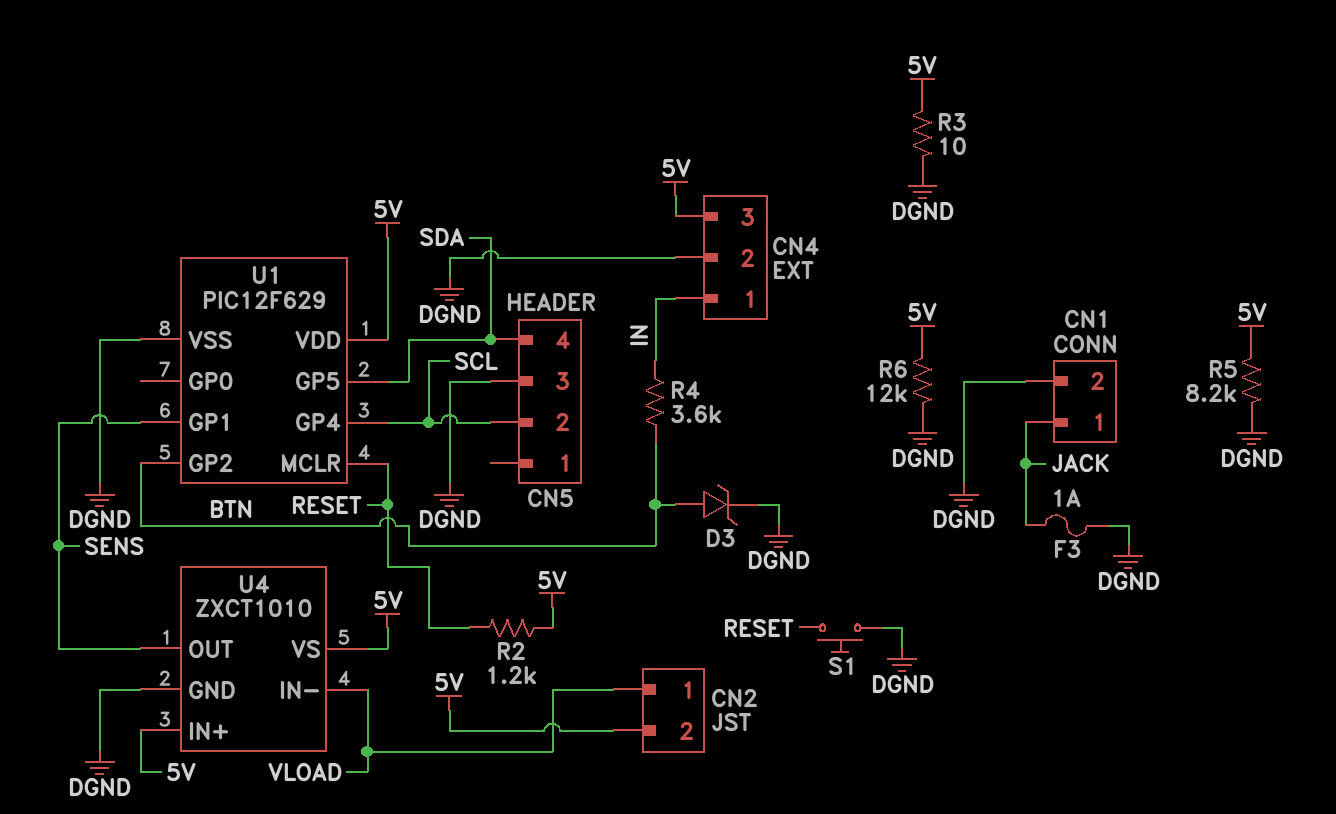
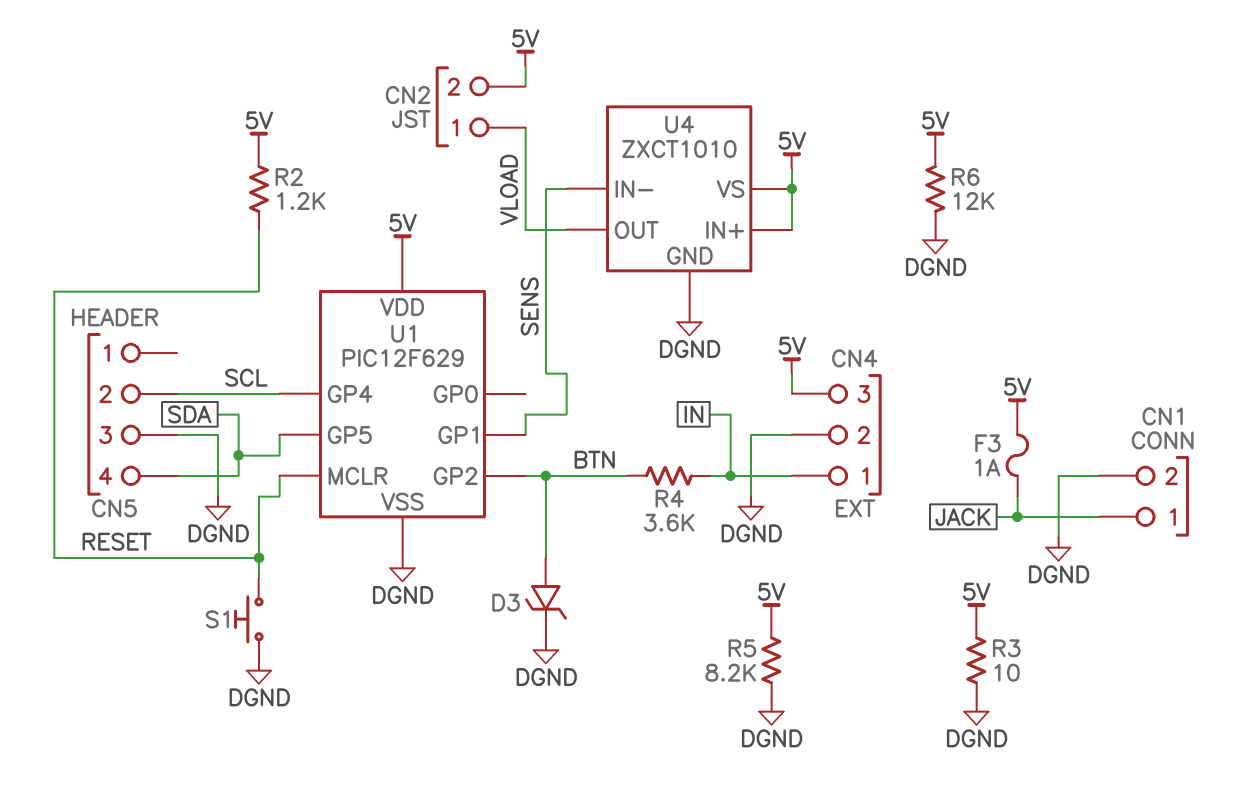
F3: 1A (DGND, JACK) -> 1A (5V, JACK)
U4 pin IN-: VLOAD -> SENS
U4 pin OUT: SENS -> VLOAD

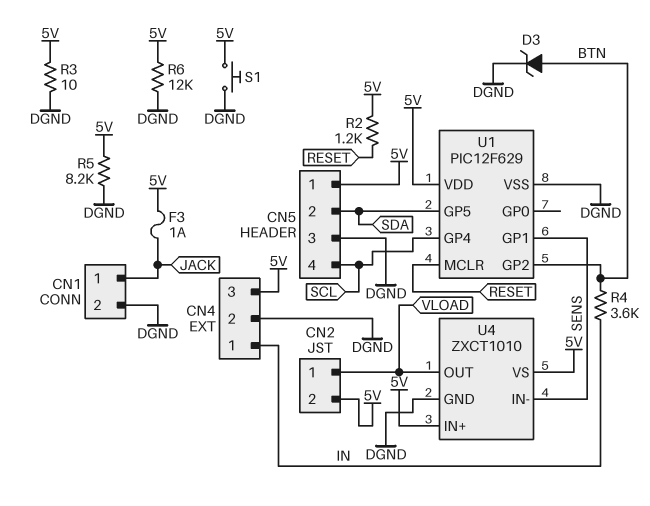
CN5 pin 1: none -> 5V
CN5 pin 2: SCL -> SDA
CN5 pin 4: SDA -> SCL
S1: button (DGND, RESET) -> button (5V, DGND)

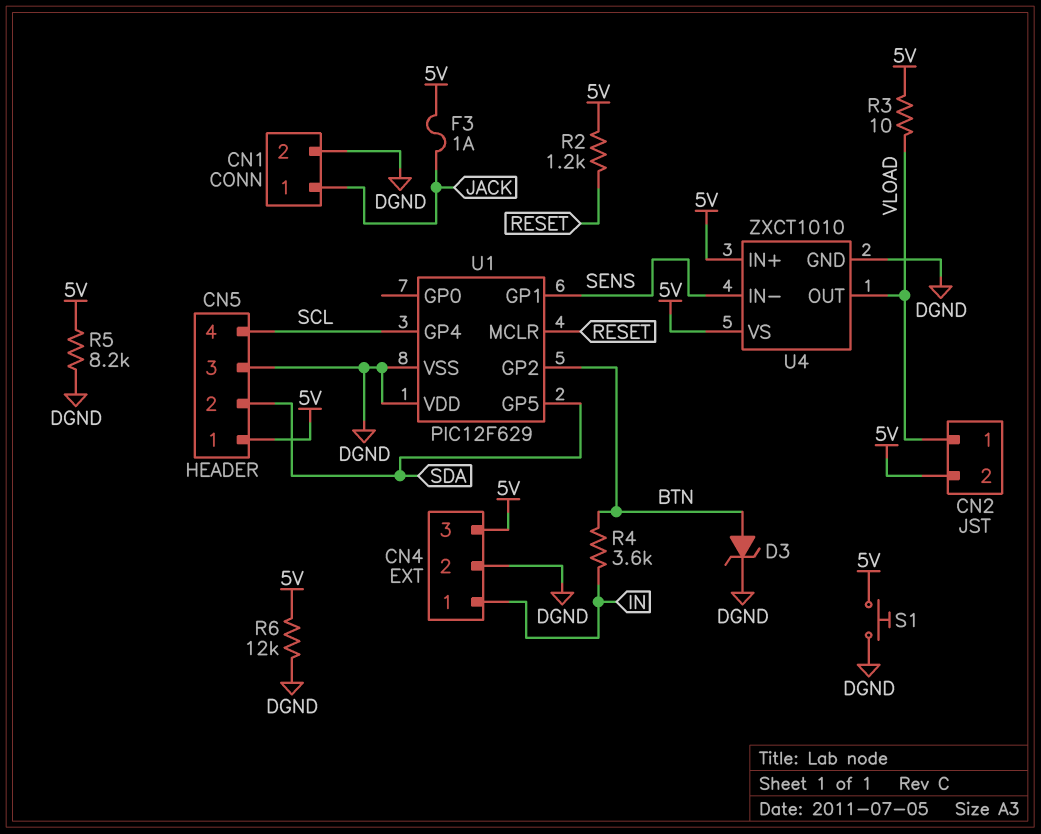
R3: 10 (5V, DGND) -> 10 (5V, VLOAD)
U1 pin VDD: 5V -> DGND

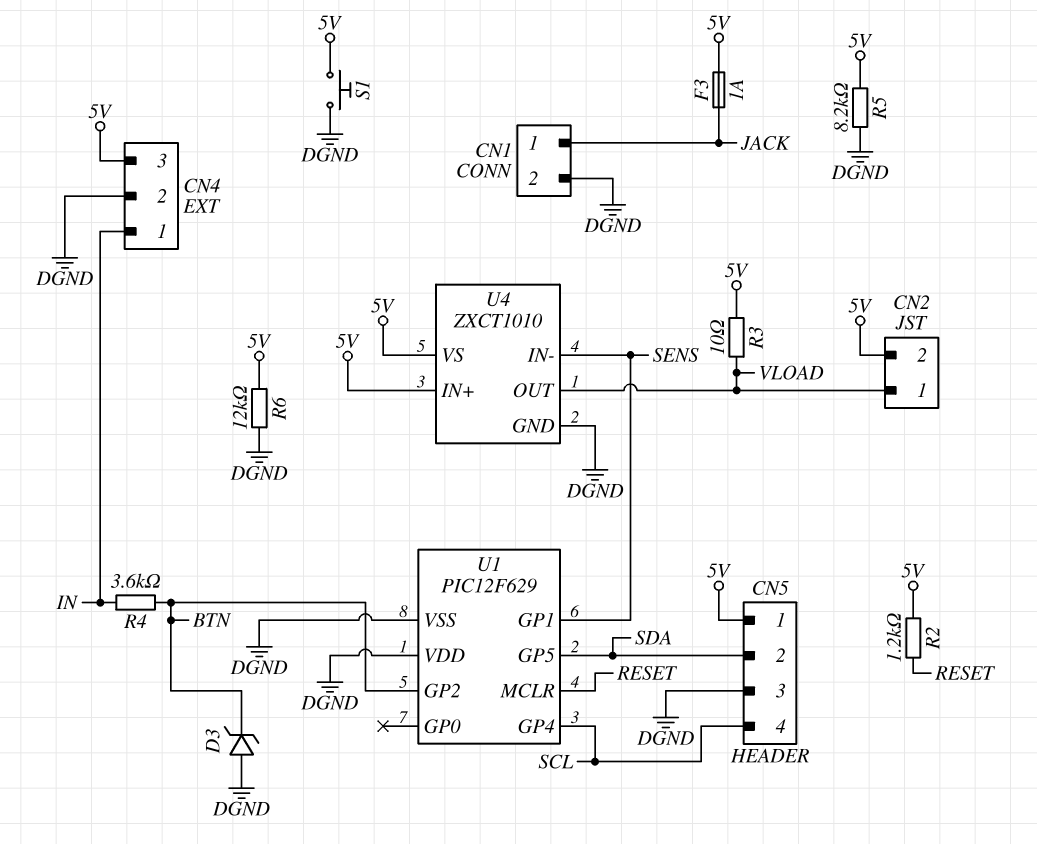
D3: zener (A BTN, K DGND) -> zener (A DGND, K BTN)

